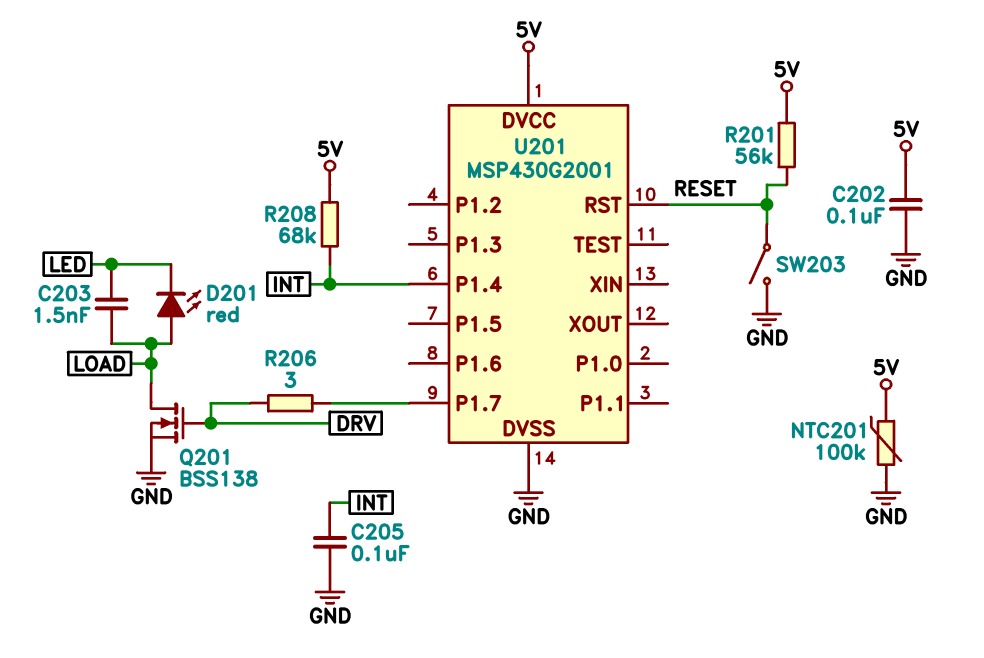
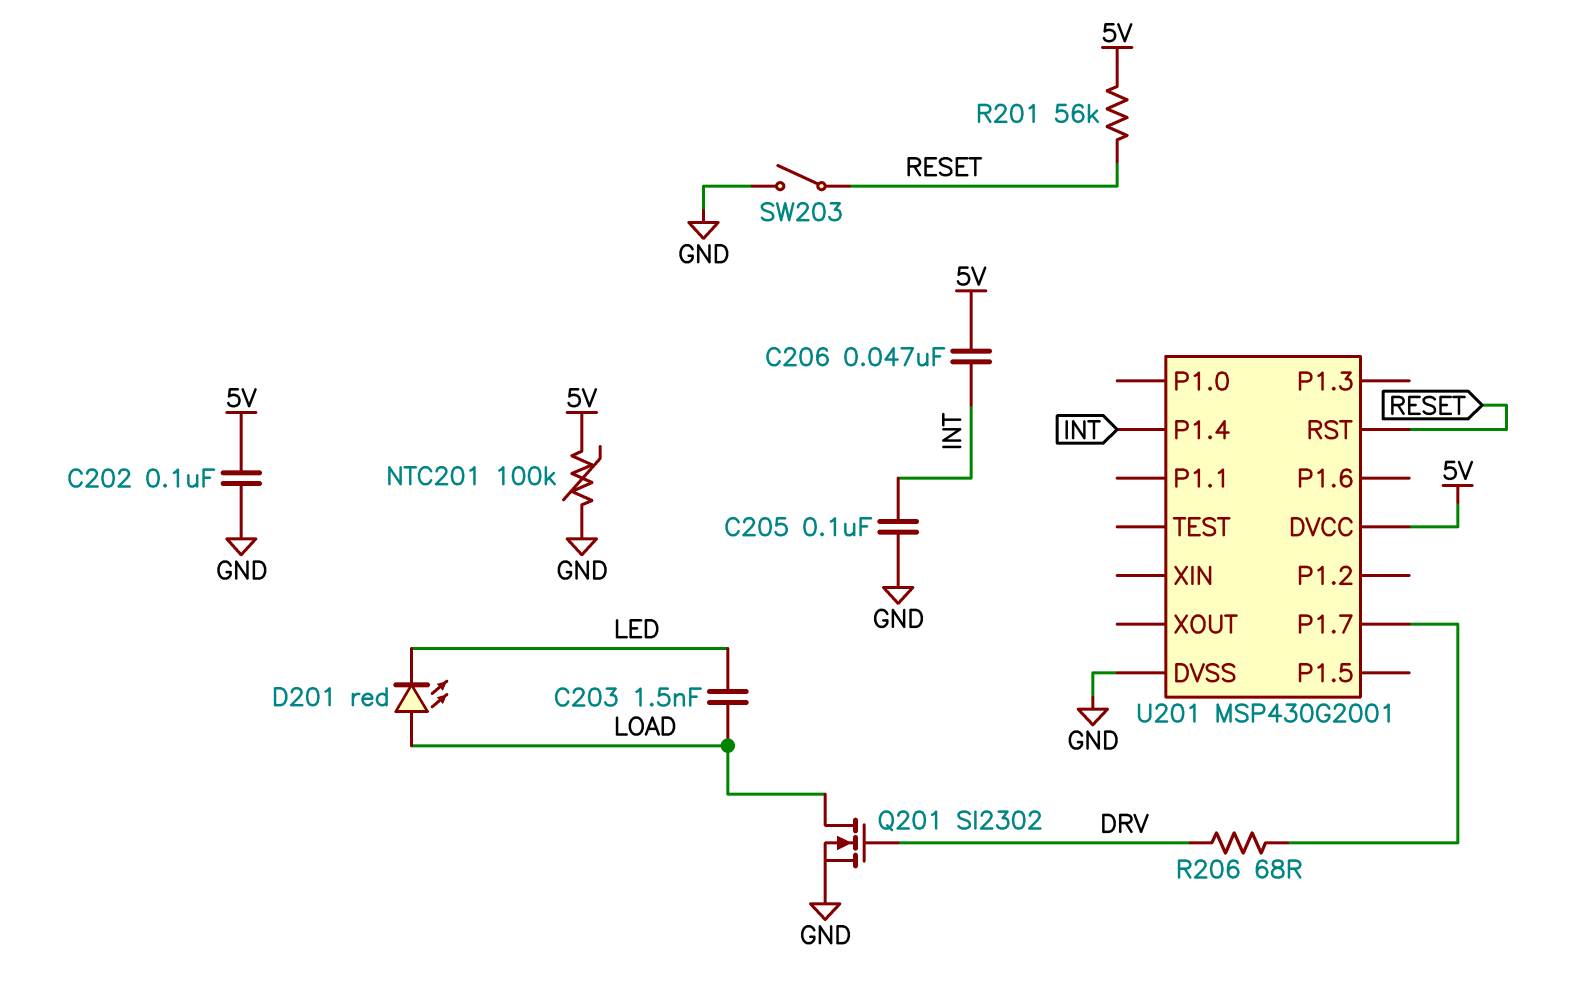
C206: none -> 47nF (5V, INT)
Q201: NMOS BSS138 (G DRV, D LOAD, S GND) -> NMOS SI2302 (G DRV, D LOAD, S GND)
R206: 3 (DRV, U201/P1.7) -> 68 (DRV, U201/P1.7)
R208: 68k (5V, INT) -> none

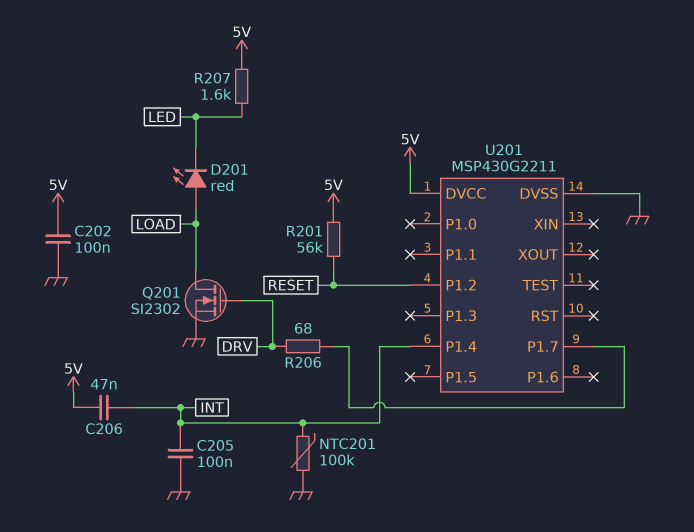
C203: 1.5nF (LED, LOAD) -> none
NTC201: 100k (5V, GND) -> 100k (GND, INT)
R207: none -> 1.6k (5V, LED)
SW203: switch (GND, RESET) -> none
U201: MSP430G2001 -> MSP430G2211
U201 pin P1.2: none -> RESET
U201 pin RST: RESET -> none

